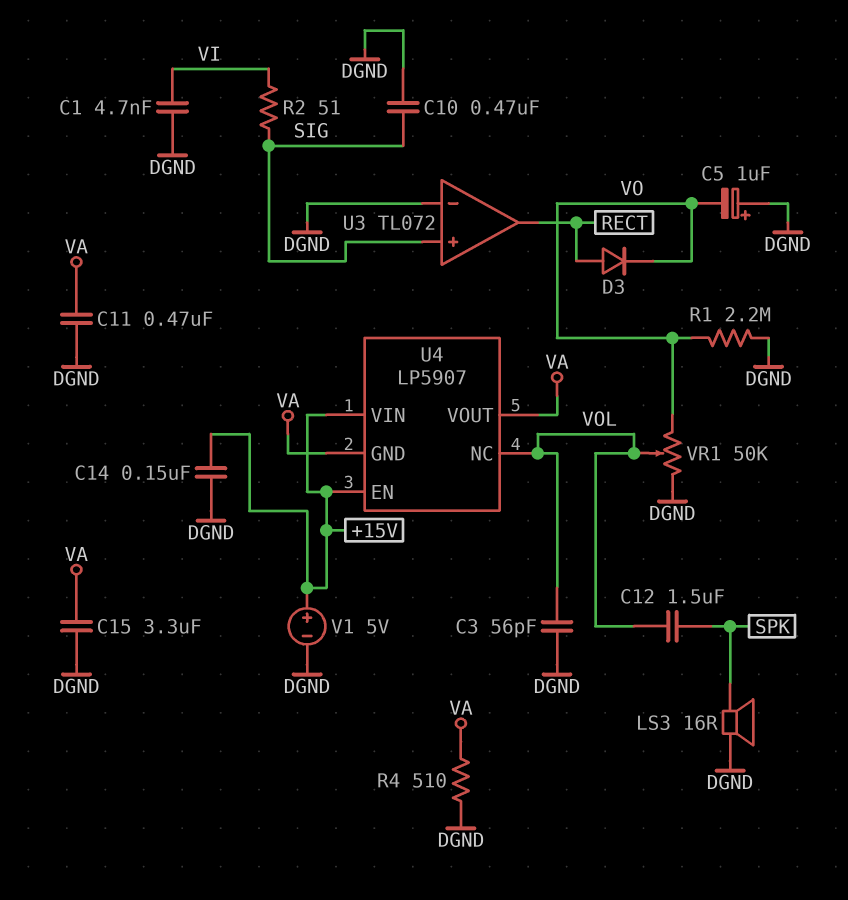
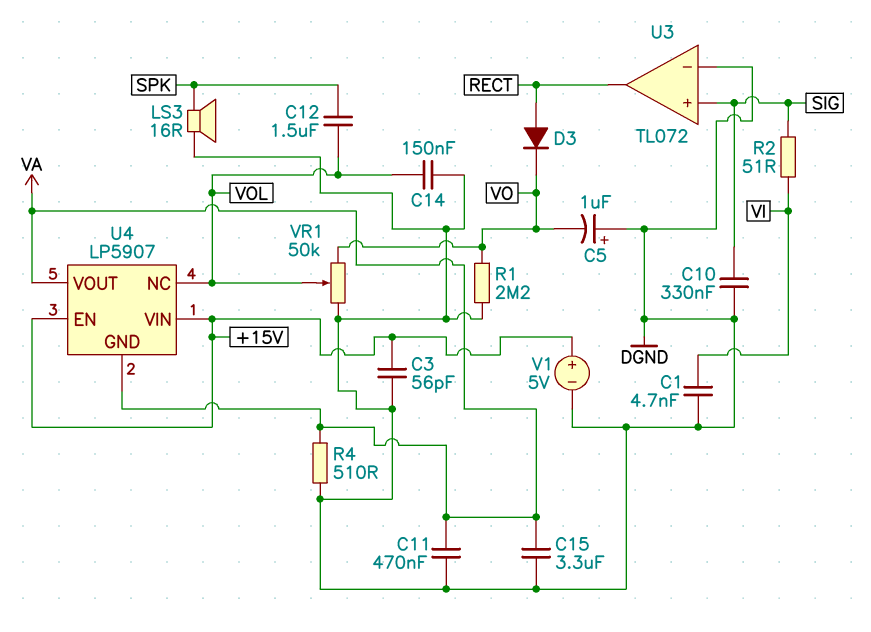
C3: 56pF (DGND, VOL) -> 56pF (+15V, DGND)
C10: 470nF (DGND, SIG) -> 330nF (DGND, SIG)
C14: 150nF (+15V, DGND) -> 150nF (DGND, VOL)

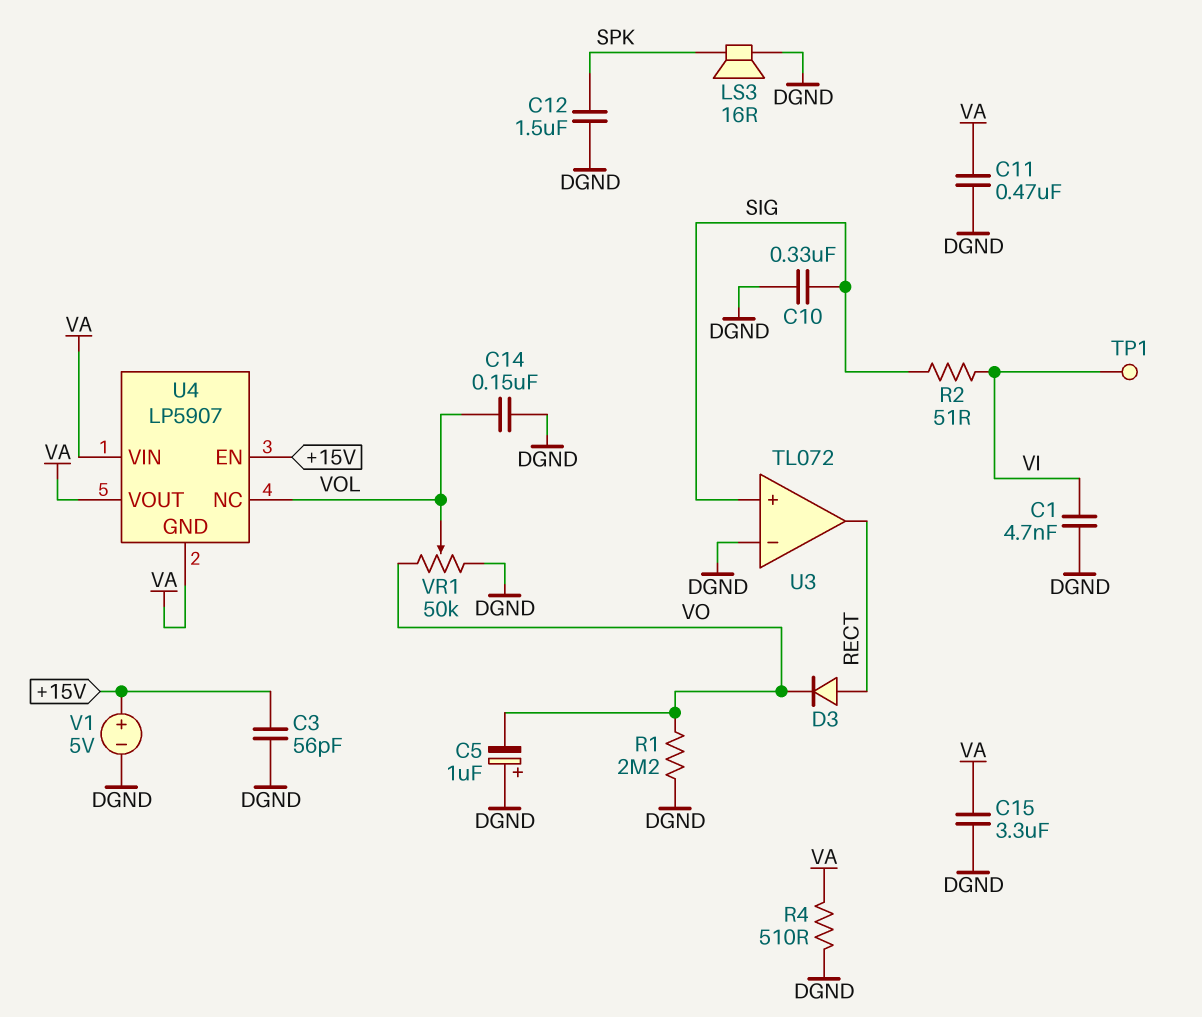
C12: 1.5uF (SPK, VOL) -> 1.5uF (DGND, SPK)
TP1: none -> test point (VI)
U4 pin VIN: +15V -> VA

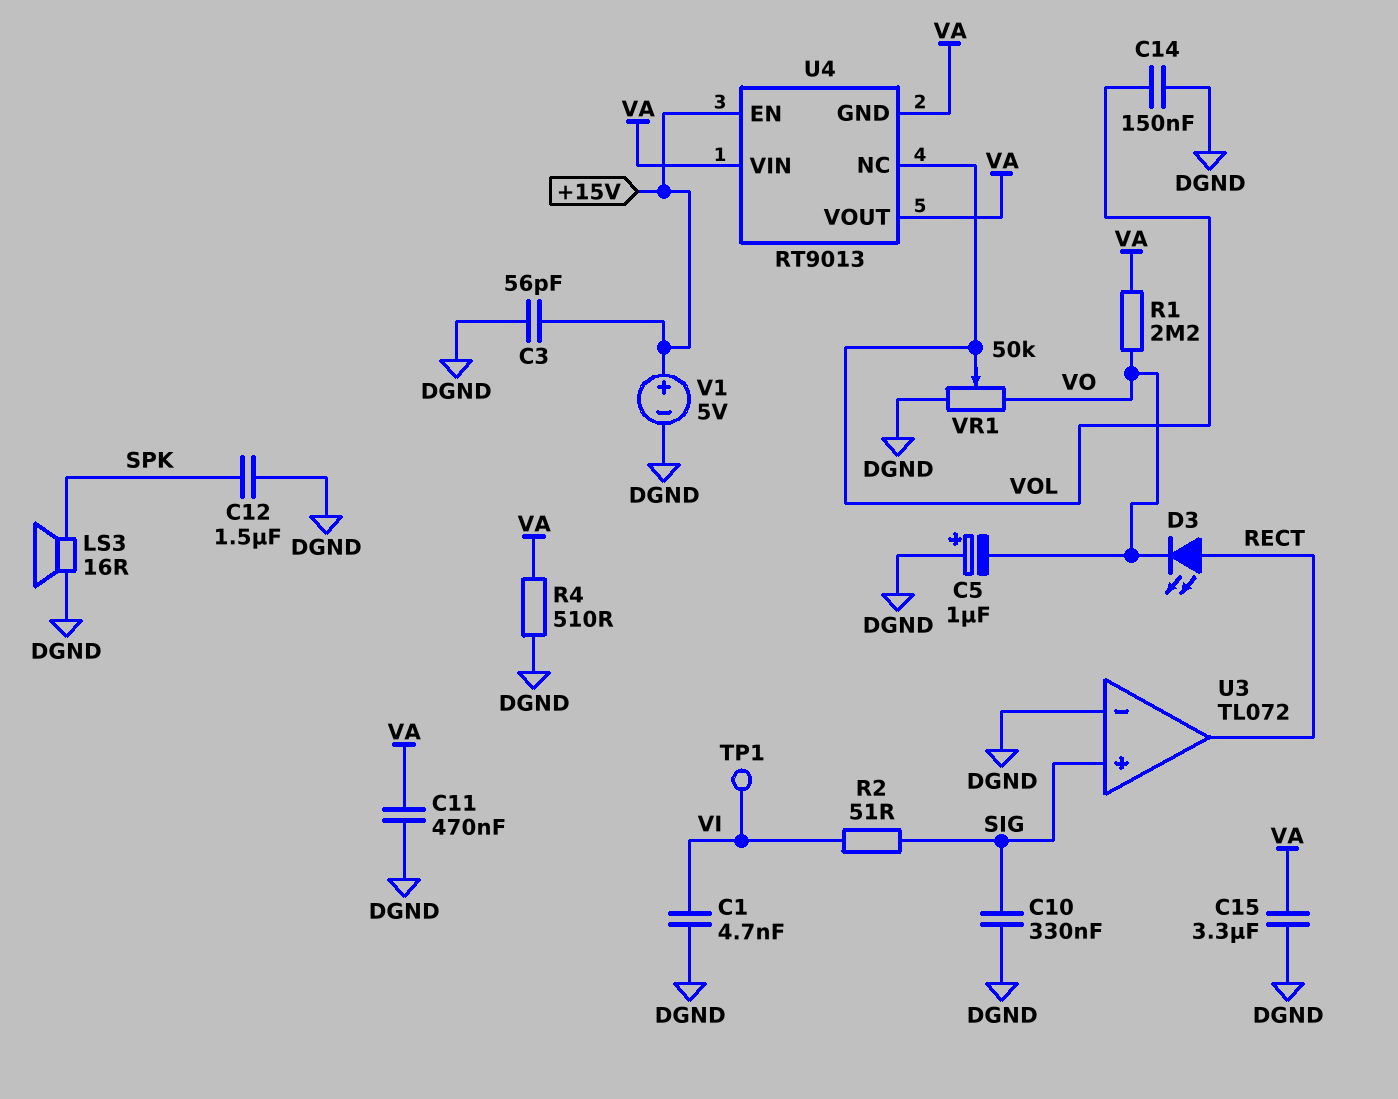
D3: diode (A RECT, K VO) -> LED (A RECT, K VO)
R1: 2.2M (DGND, VO) -> 2.2M (VA, VO)
U4: LP5907 -> RT9013

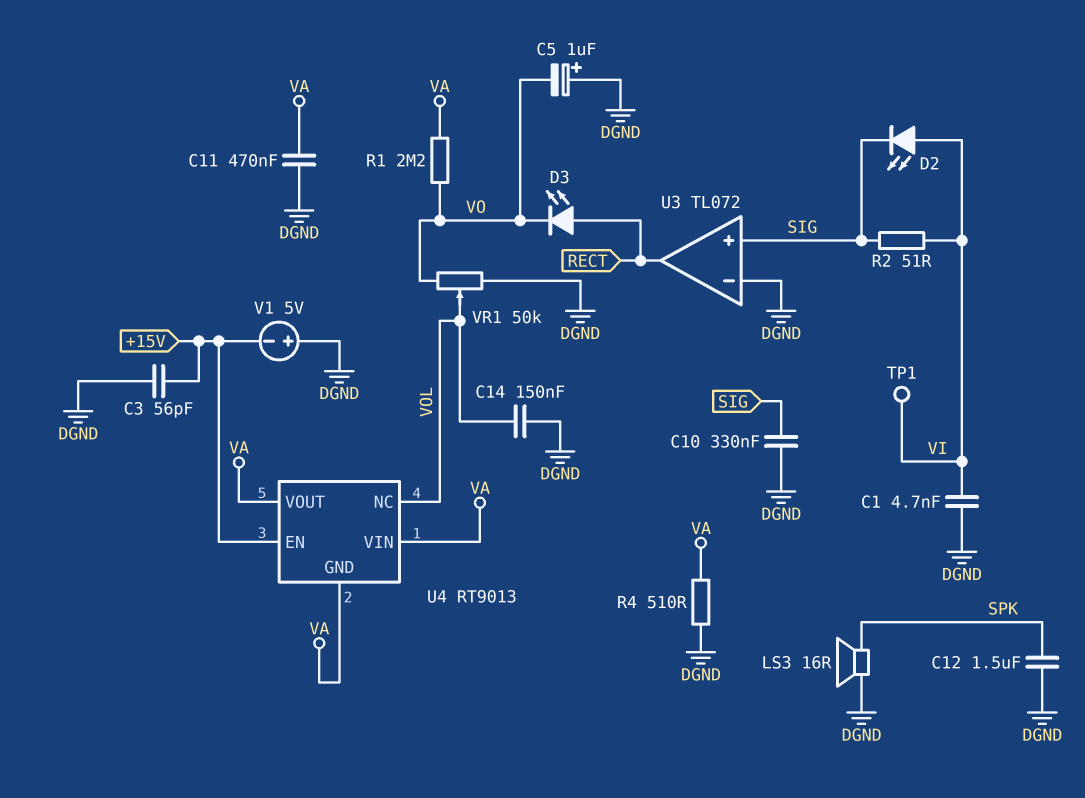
C15: 3.3uF (DGND, VA) -> none
D2: none -> LED (A VI, K SIG)
V1: 5V (plus +15V, minus DGND) -> 5V (plus DGND, minus +15V)

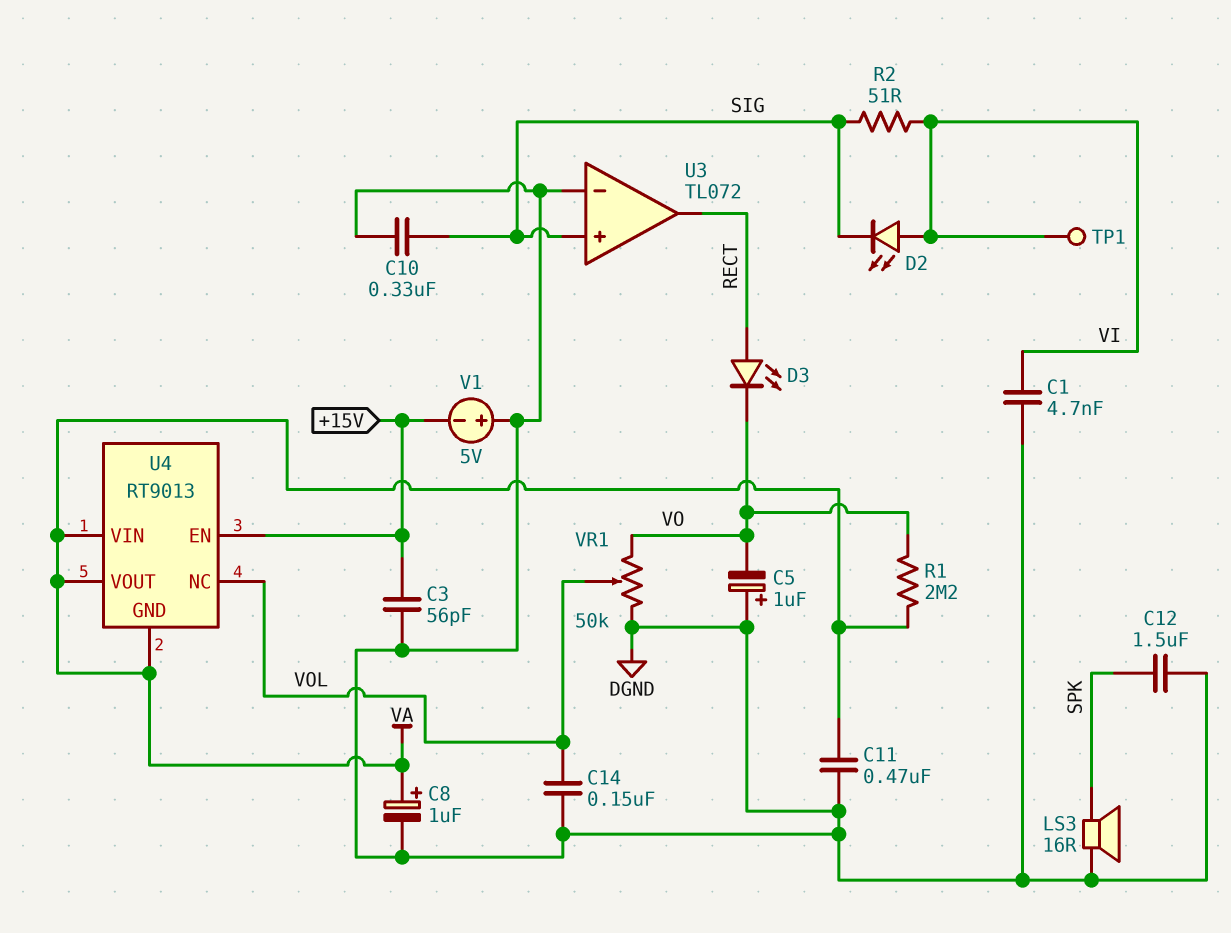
C8: none -> 1uF (plus VA, minus DGND)
R4: 510 (DGND, VA) -> none

